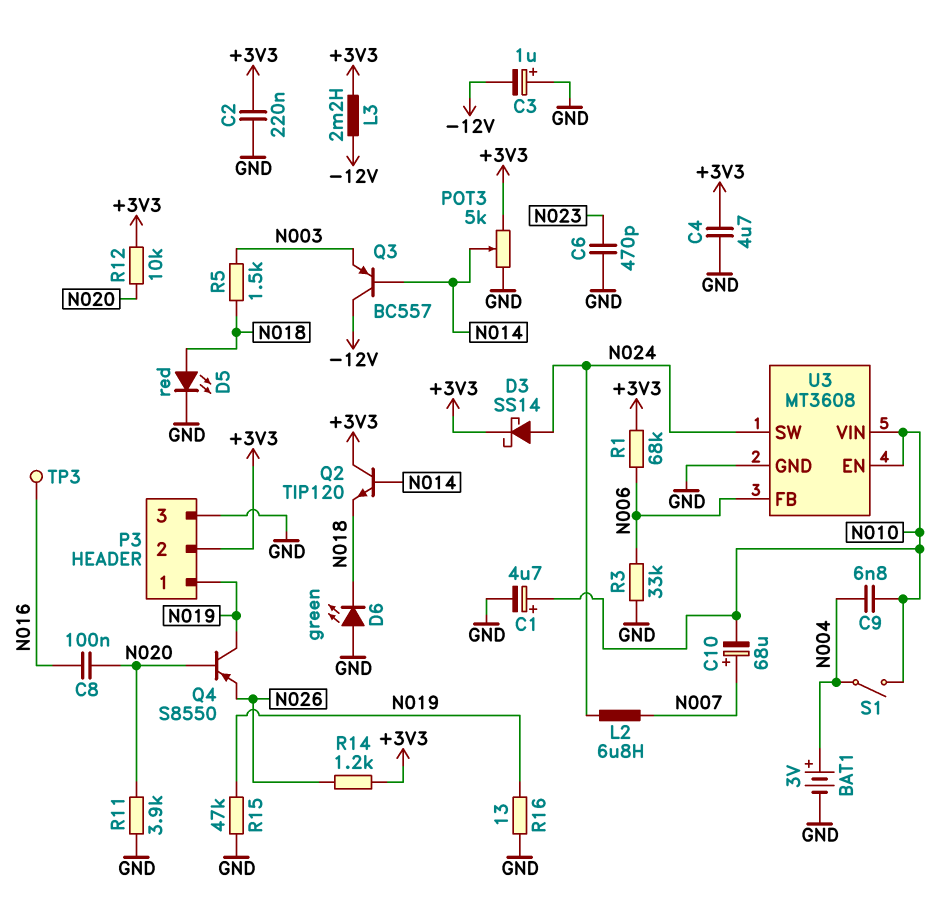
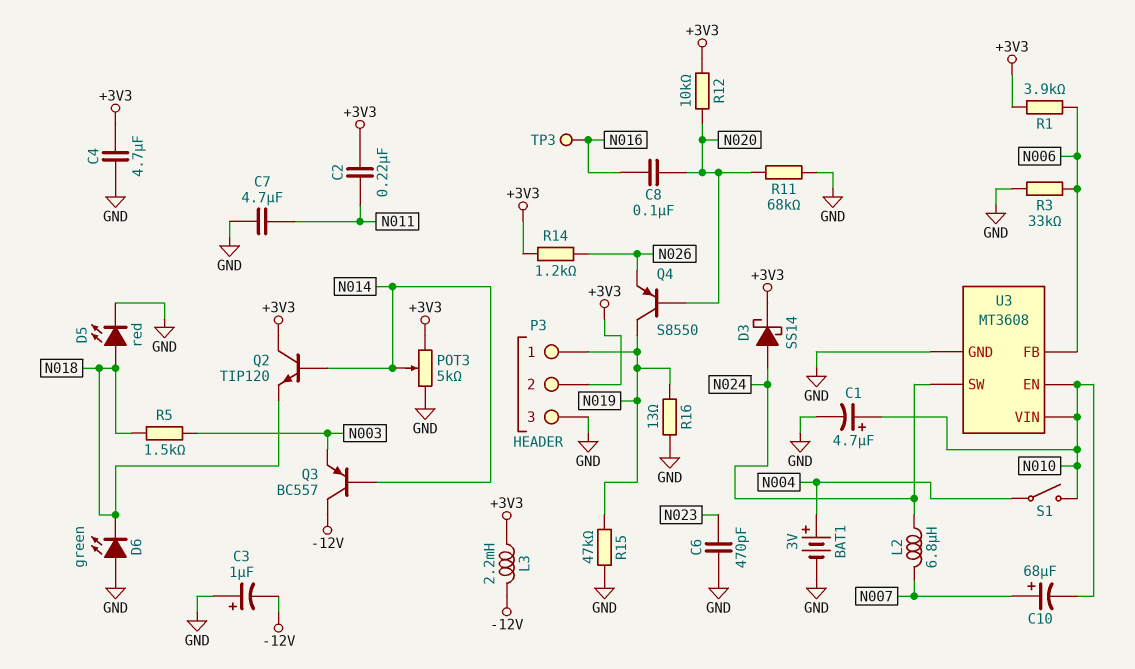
C2: 220nF (+3V3, GND) -> 220nF (+3V3, N011)
C7: none -> 4.7uF (GND, N011)
C9: 6.8nF (N004, N010) -> none
R1: 68k (+3V3, N006) -> 3.9k (+3V3, N006)
R11: 3.9k (GND, N020) -> 68k (GND, N020)

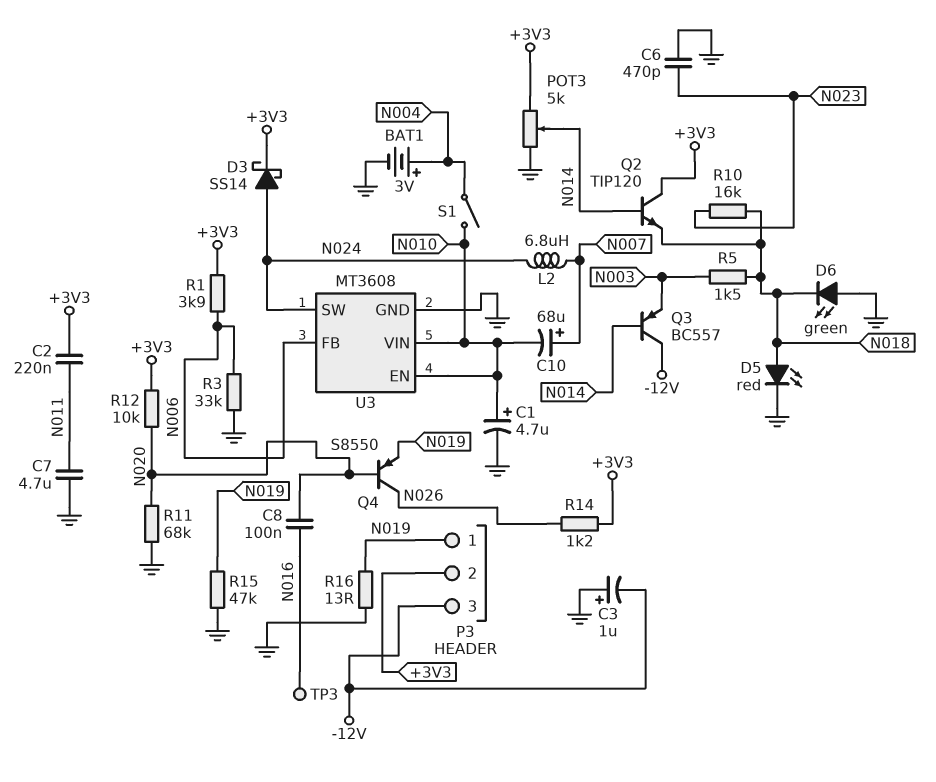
C4: 4.7uF (+3V3, GND) -> none
L3: 2.2mH (+3V3, -12V) -> none
P3 pin 3: GND -> -12V
Q4: PNP S8550 (B N020, C N019, E N026) -> PNP S8550 (B N020, C N026, E N019)
R10: none -> 16k (N018, N023)

